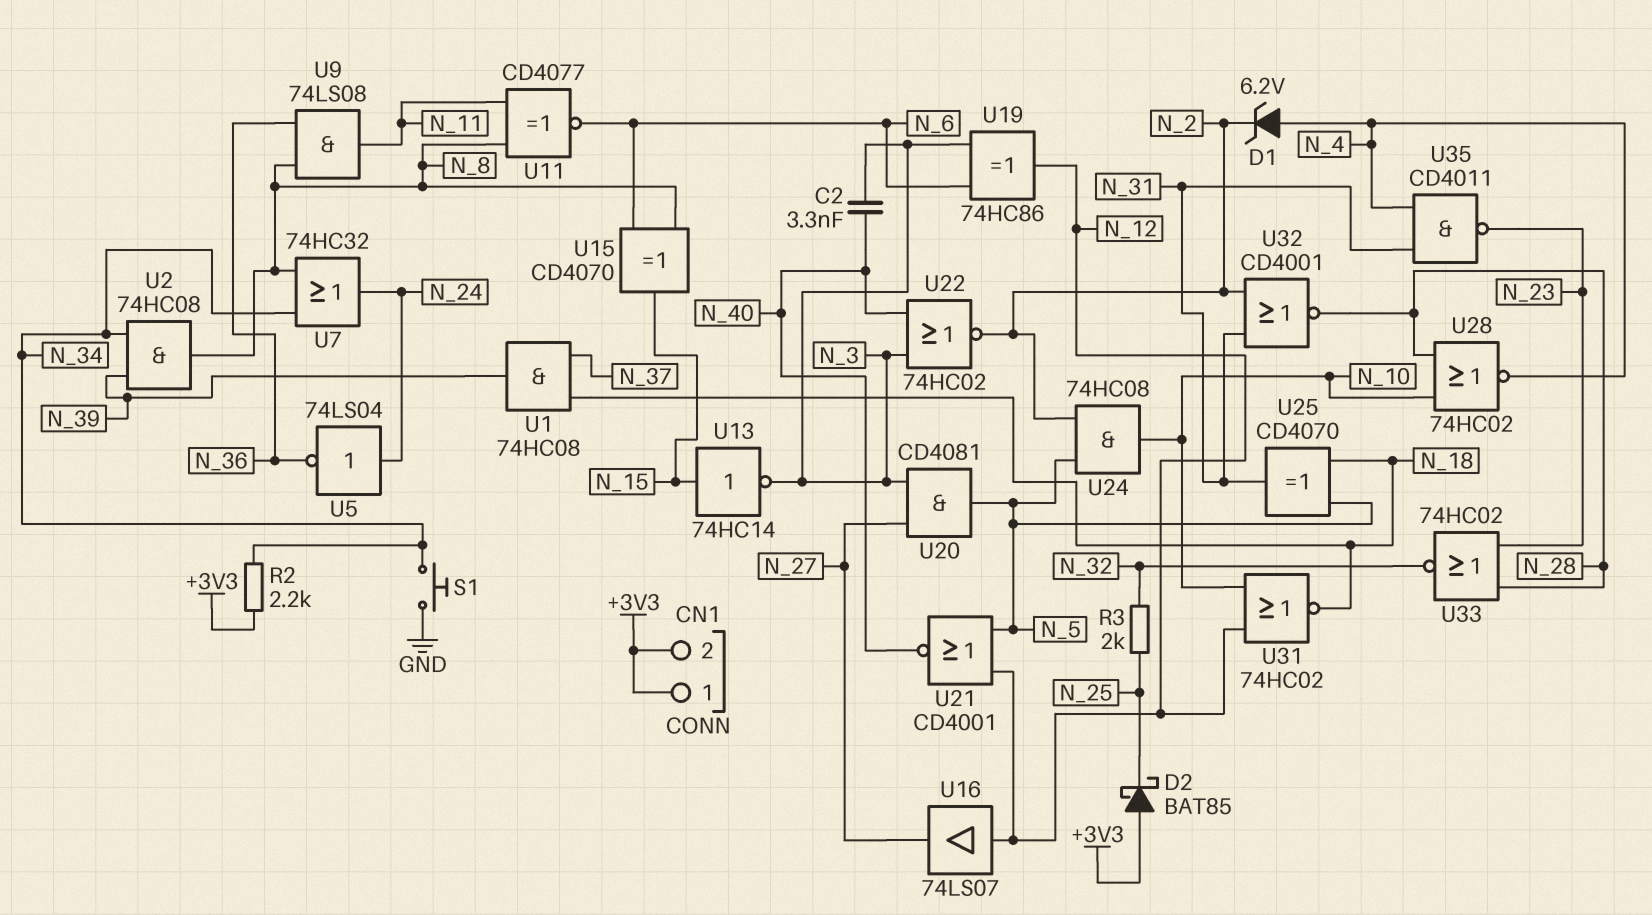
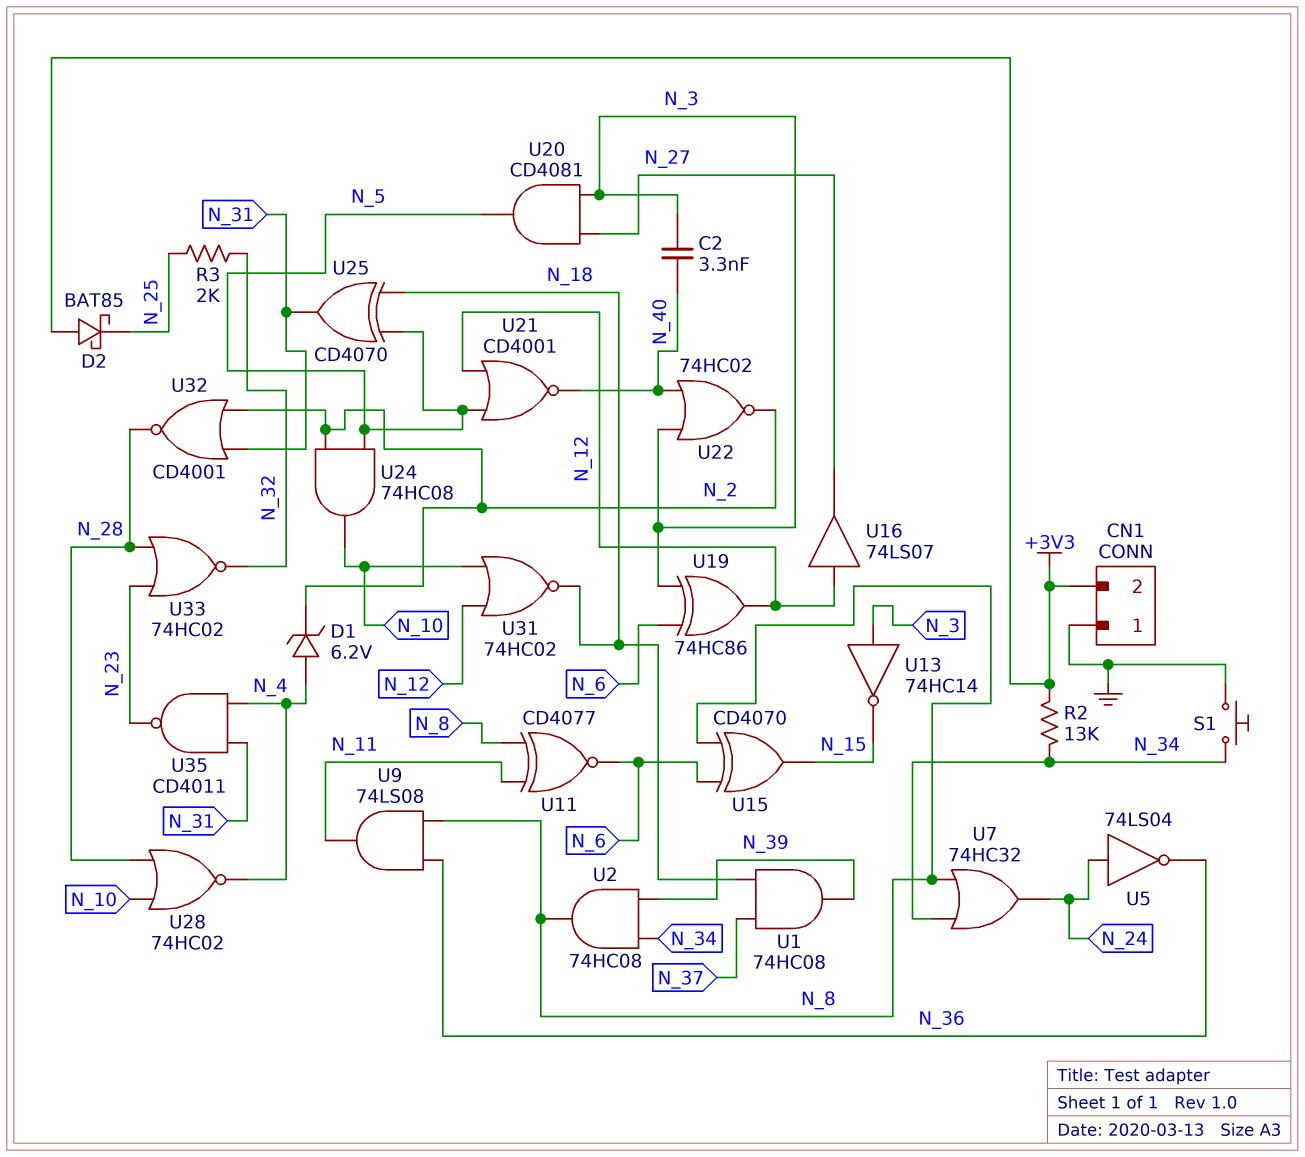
CN1 pin 1: +3V3 -> GND
R2: 2.2k (+3V3, N_34) -> 13k (+3V3, N_34)
U13: NOT 74HC14 (in N_15, out N_3) -> NOT 74HC14 (in N_3, out N_15)

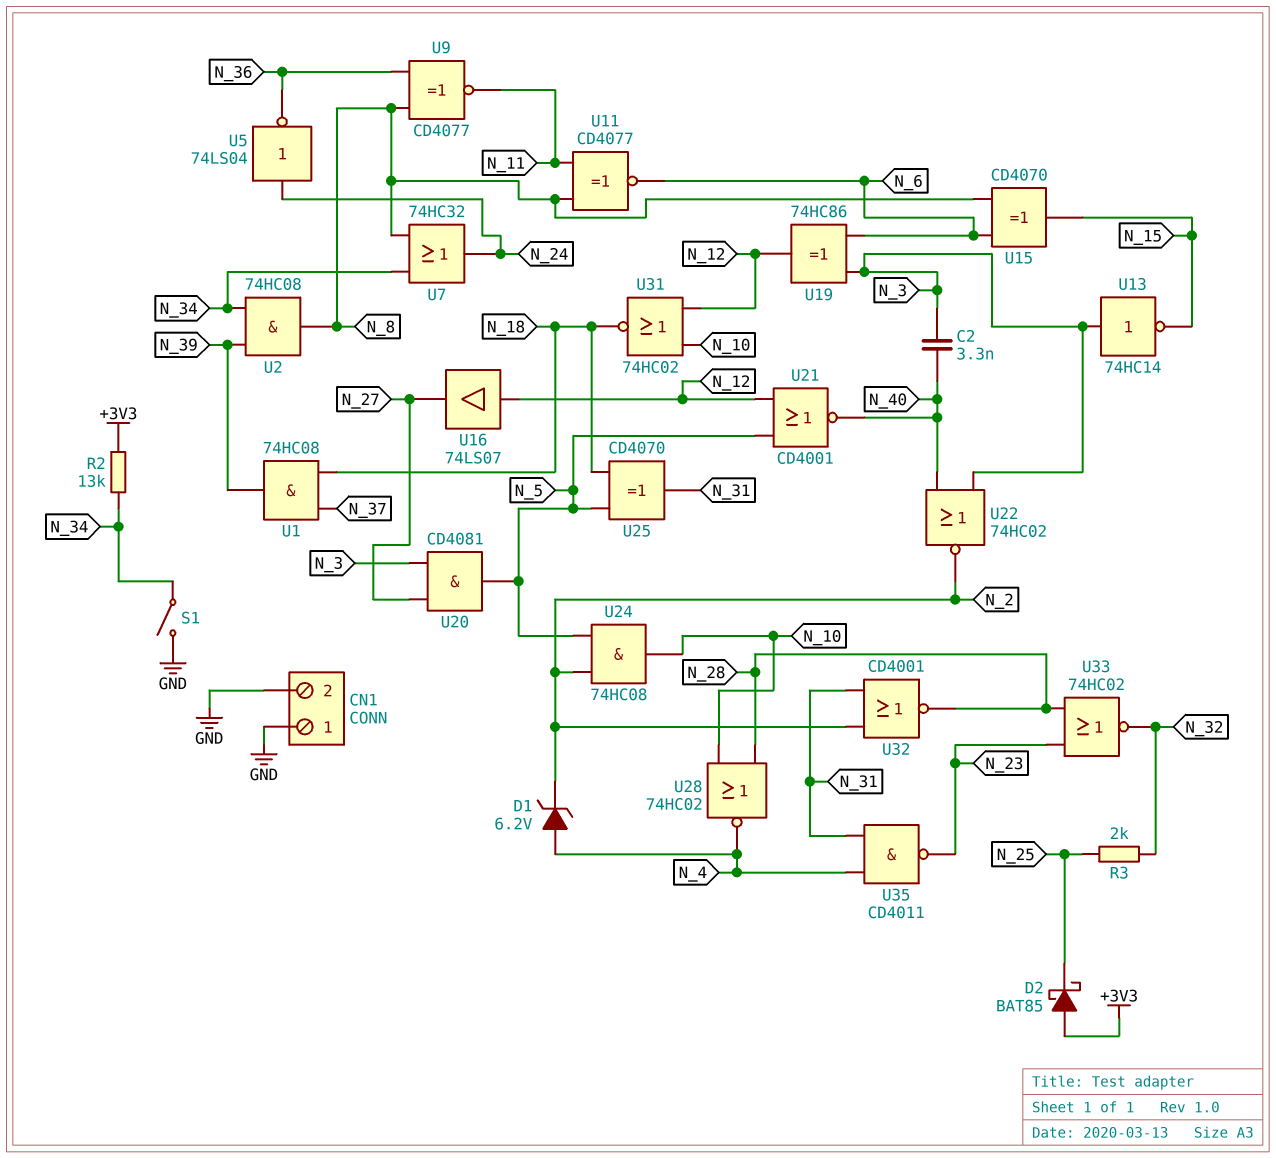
CN1 pin 2: +3V3 -> GND
S1: button (GND, N_34) -> switch (GND, N_34)
U9: AND 74LS08 (in N_8, in N_36, out N_11) -> XNOR CD4077 (in N_8, in N_36, out N_11)

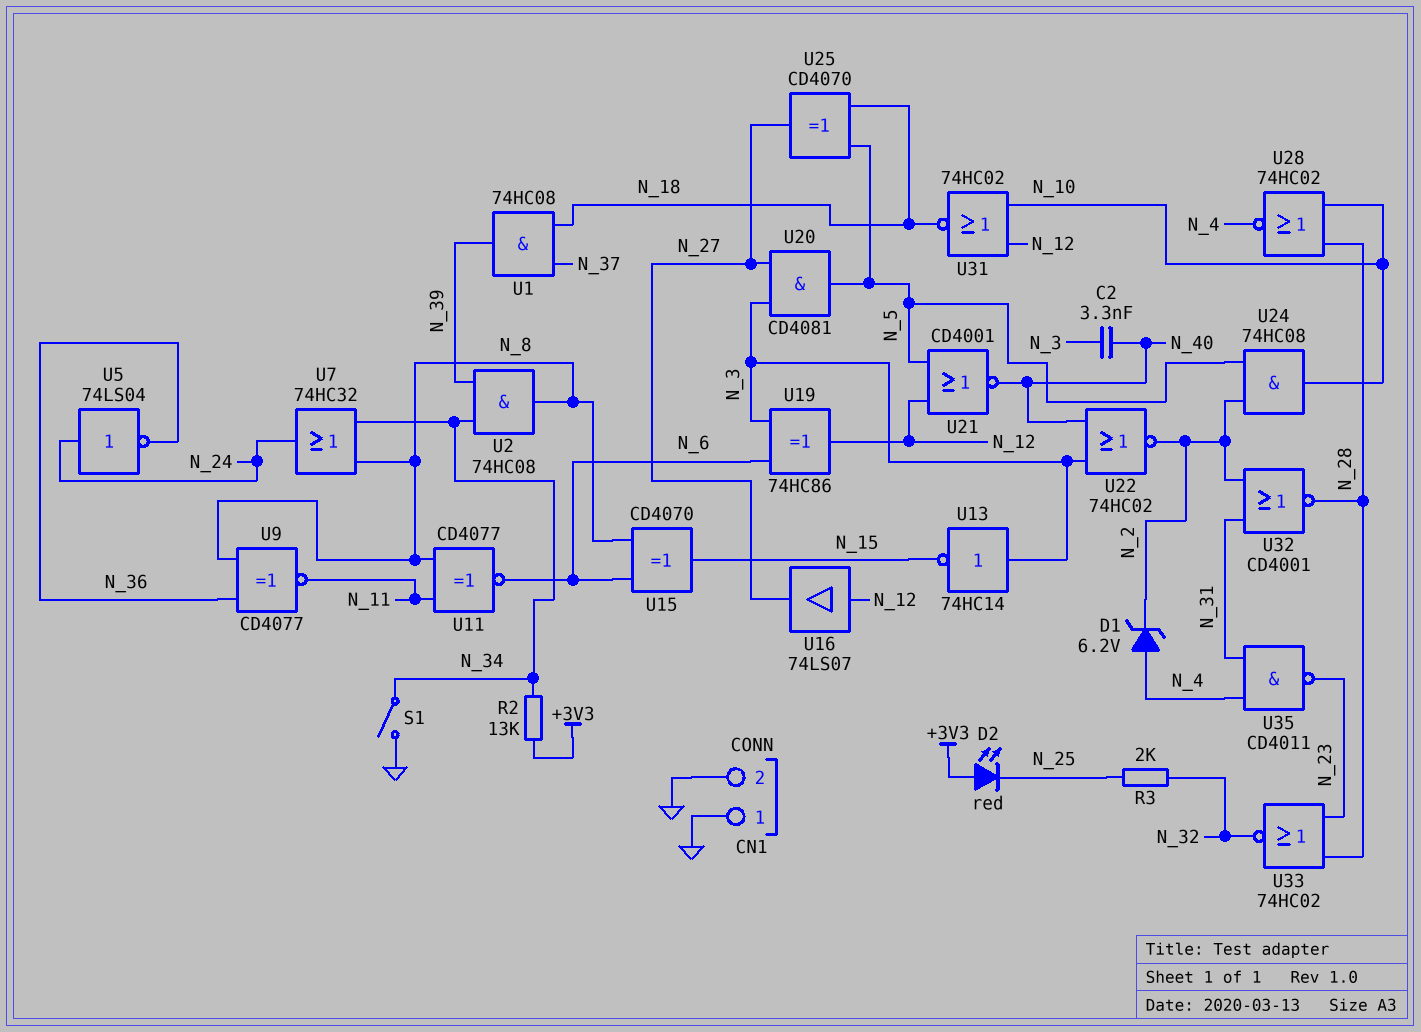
D2: schottky BAT85 (A +3V3, K N_25) -> LED red (A +3V3, K N_25)
U25: XOR CD4070 (in N_5, in N_18, out N_31) -> XOR CD4070 (in N_5, in N_18, out N_27)

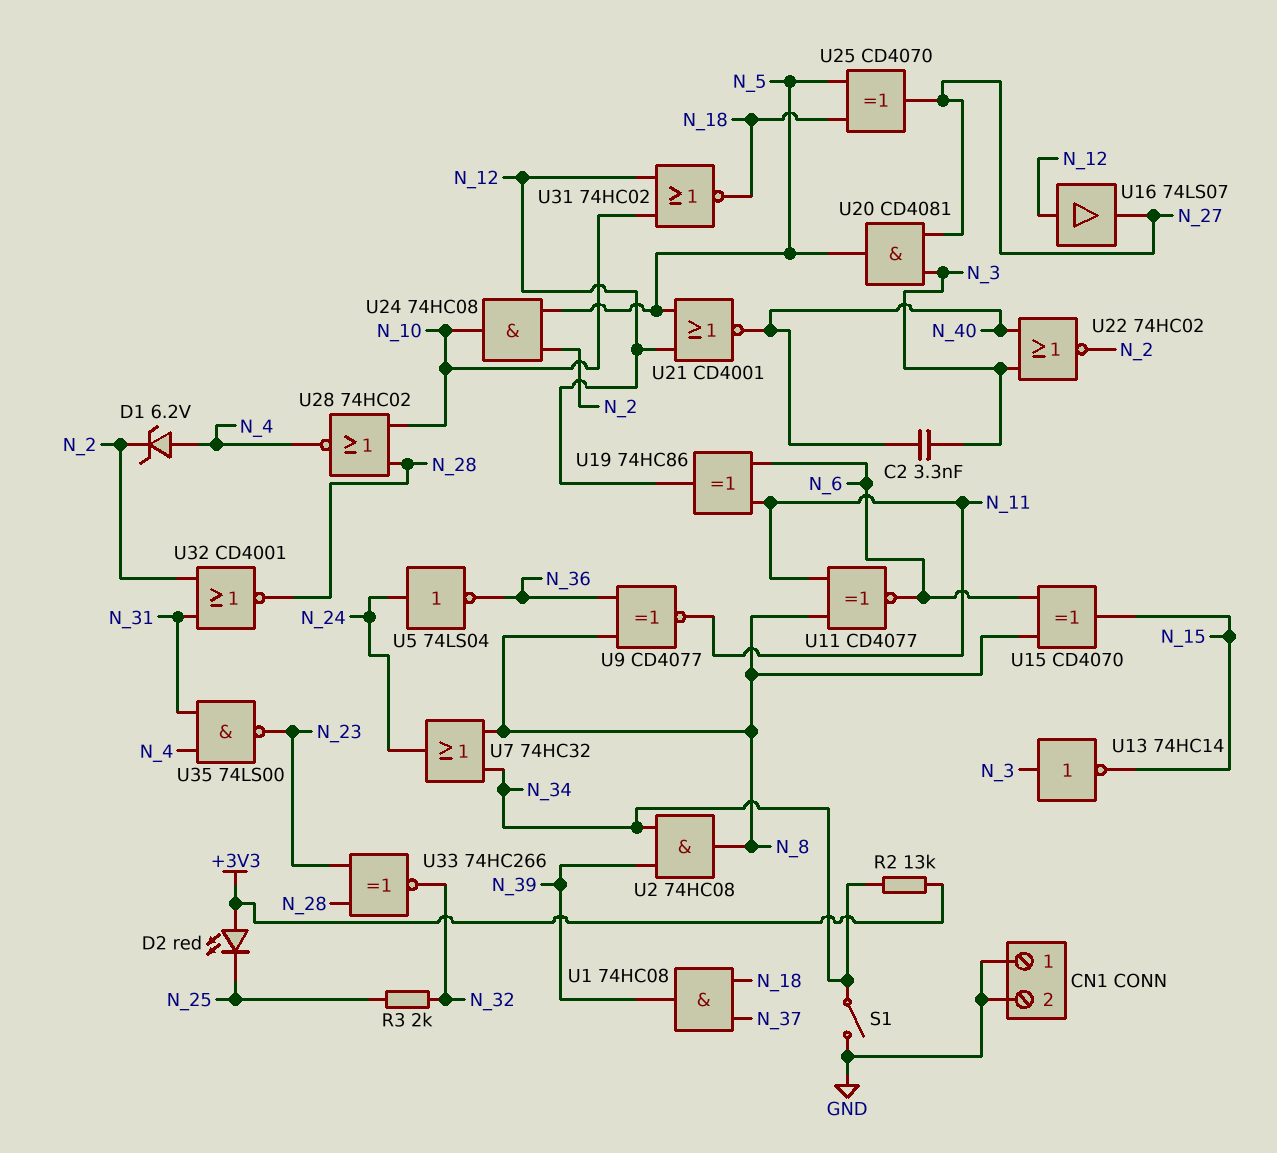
U19: XOR 74HC86 (in N_3, in N_6, out N_12) -> XOR 74HC86 (in N_6, in N_11, out N_12)
U33: NOR 74HC02 (in N_23, in N_28, out N_32) -> XNOR 74HC266 (in N_23, in N_28, out N_32)
U35: NAND CD4011 (in N_4, in N_31, out N_23) -> NAND 74LS00 (in N_4, in N_31, out N_23)

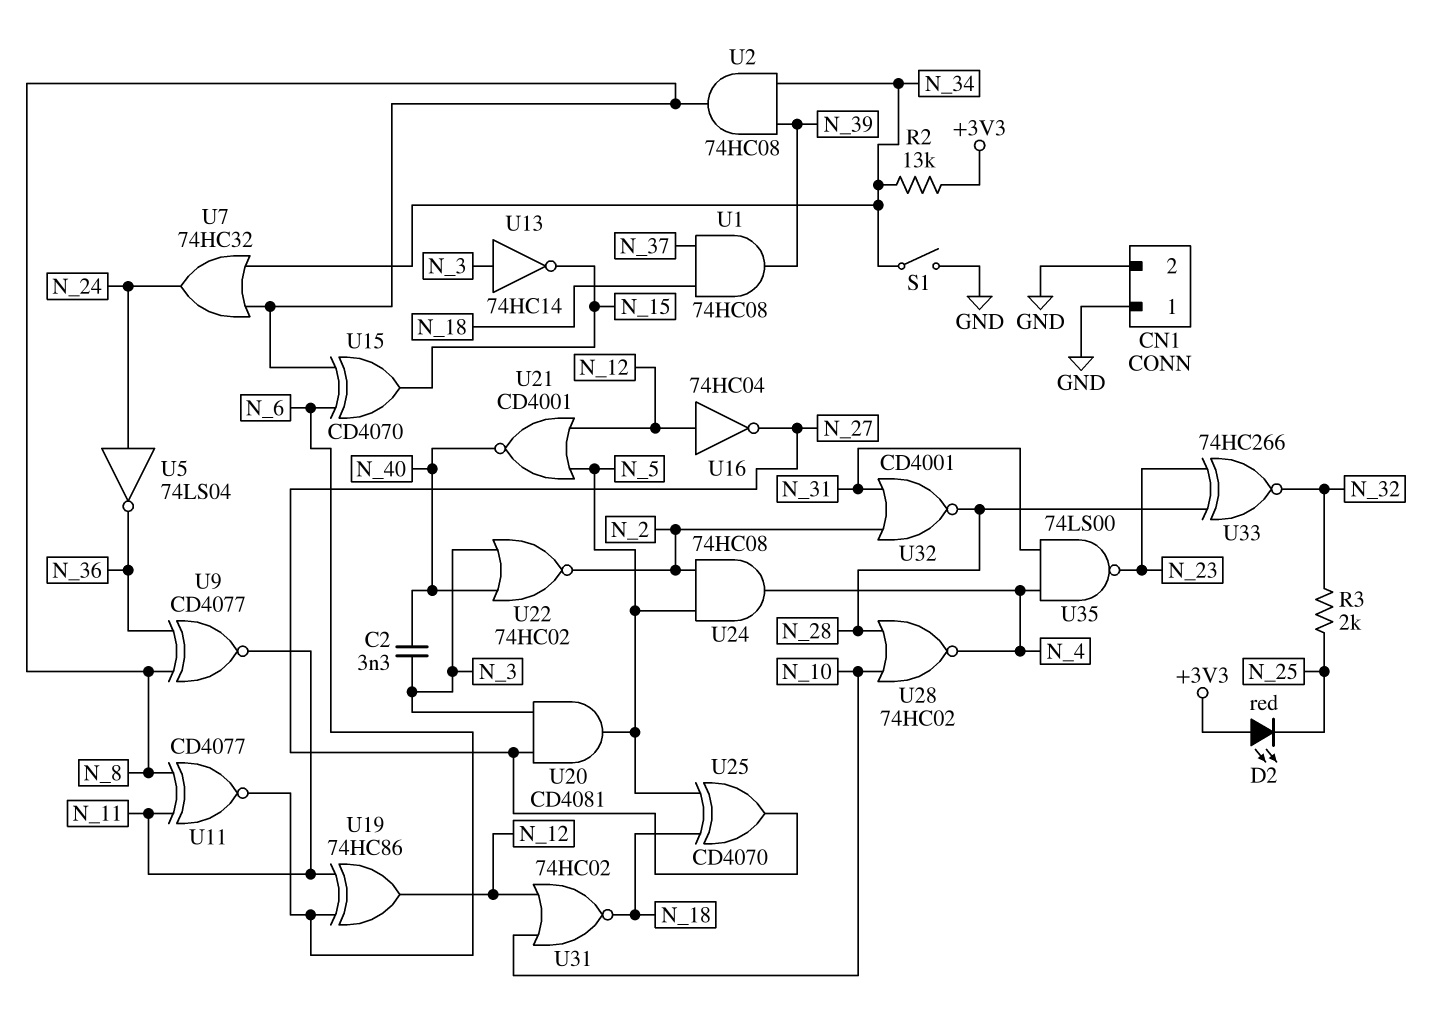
D1: zener 6.2V (A N_4, K N_2) -> none
U16: buffer 74LS07 (in N_12, out N_27) -> NOT 74HC04 (in N_12, out N_27)
U24: AND 74HC08 (in N_2, in N_5, out N_10) -> AND 74HC08 (in N_2, in N_5, out N_4)

